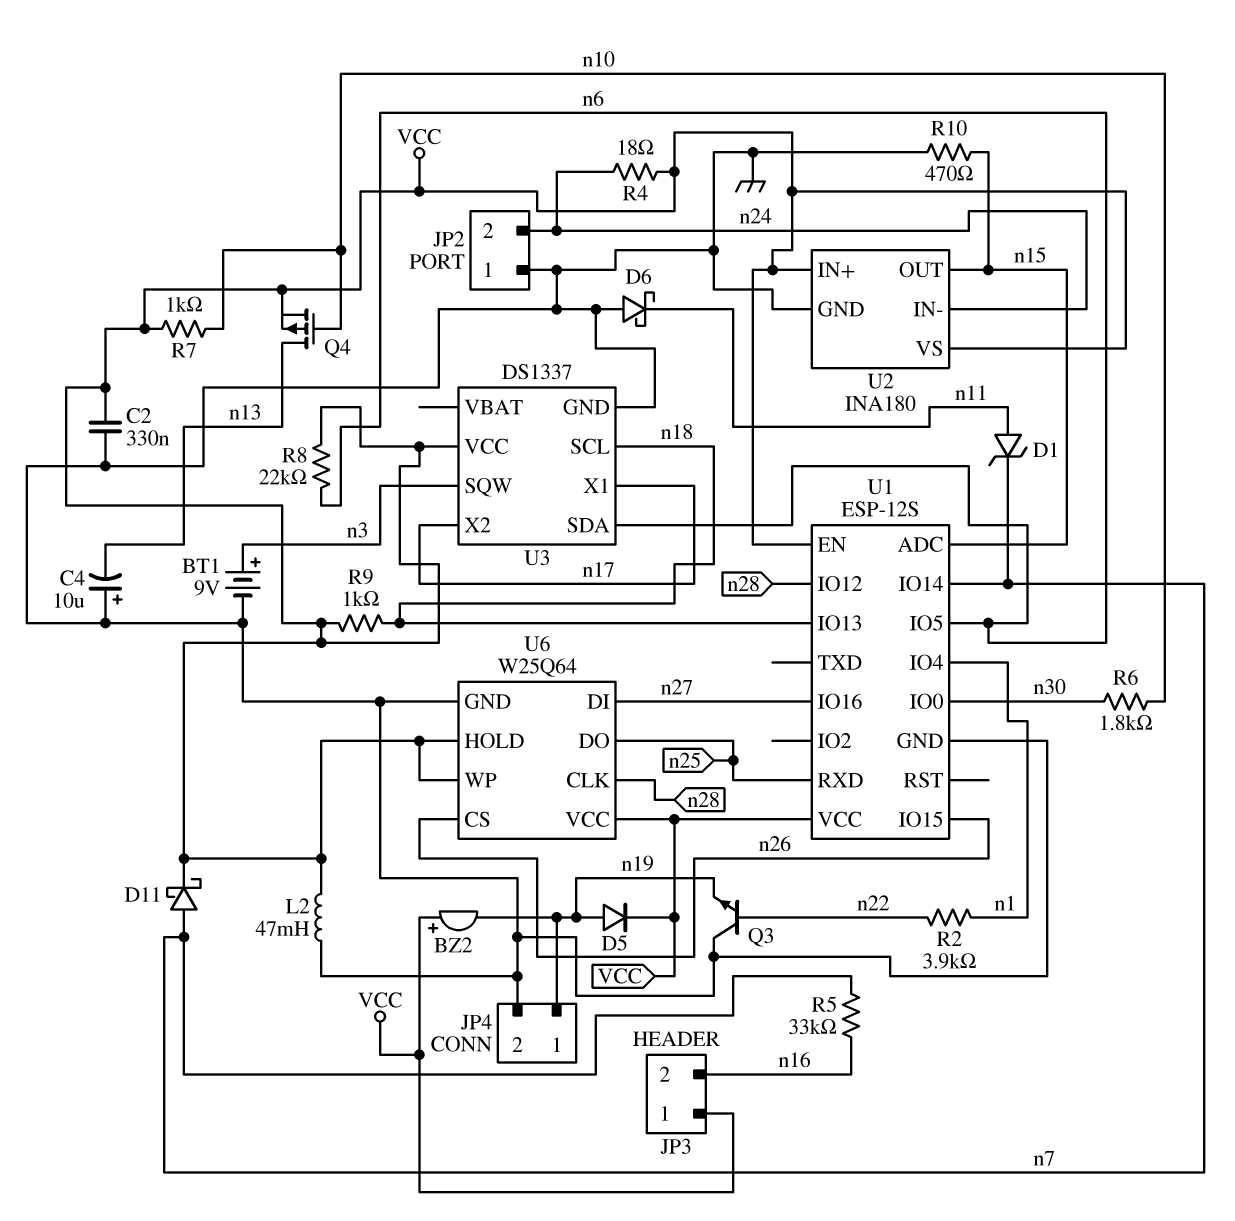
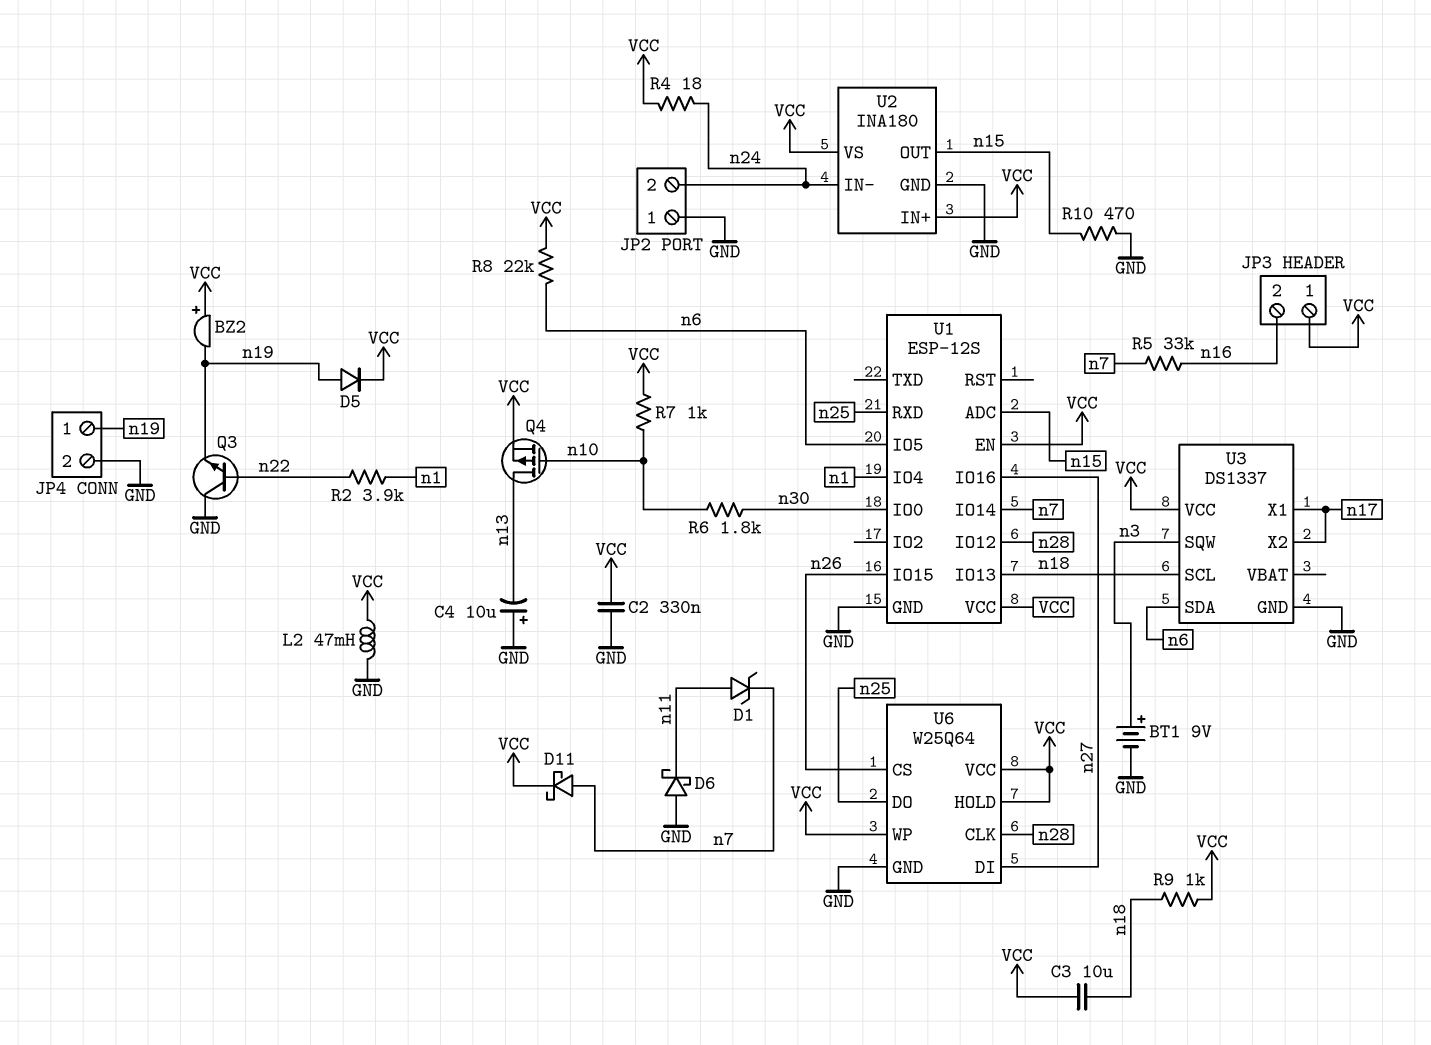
C3: none -> 10uF (VCC, n18)

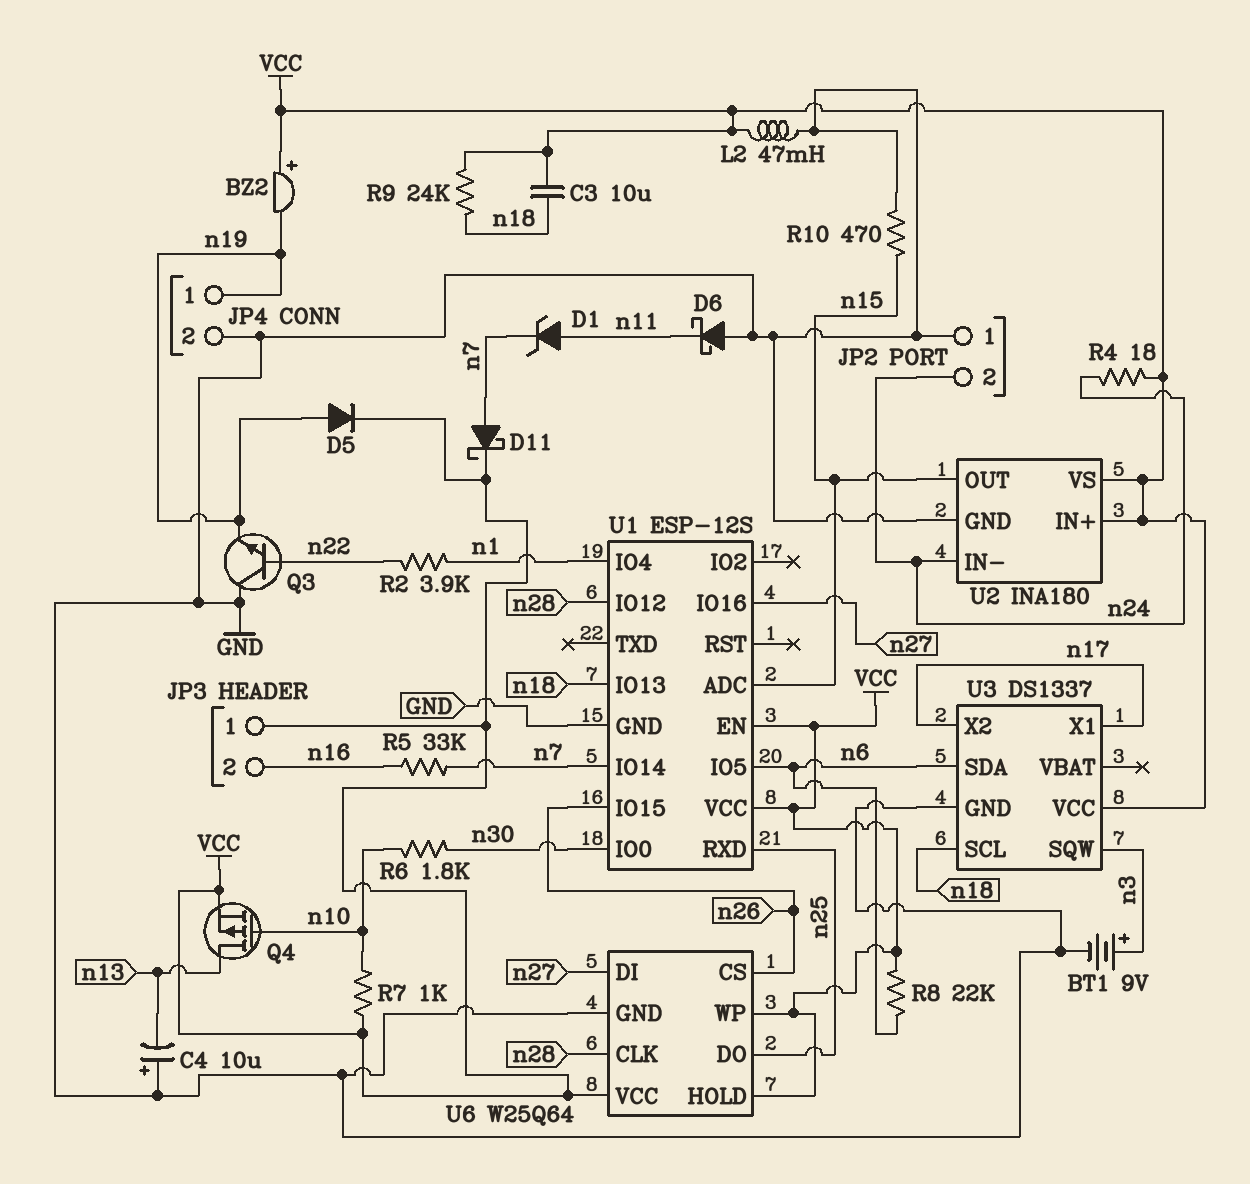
C2: 330nF (GND, VCC) -> none
R9: 1k (VCC, n18) -> 24k (VCC, n18)

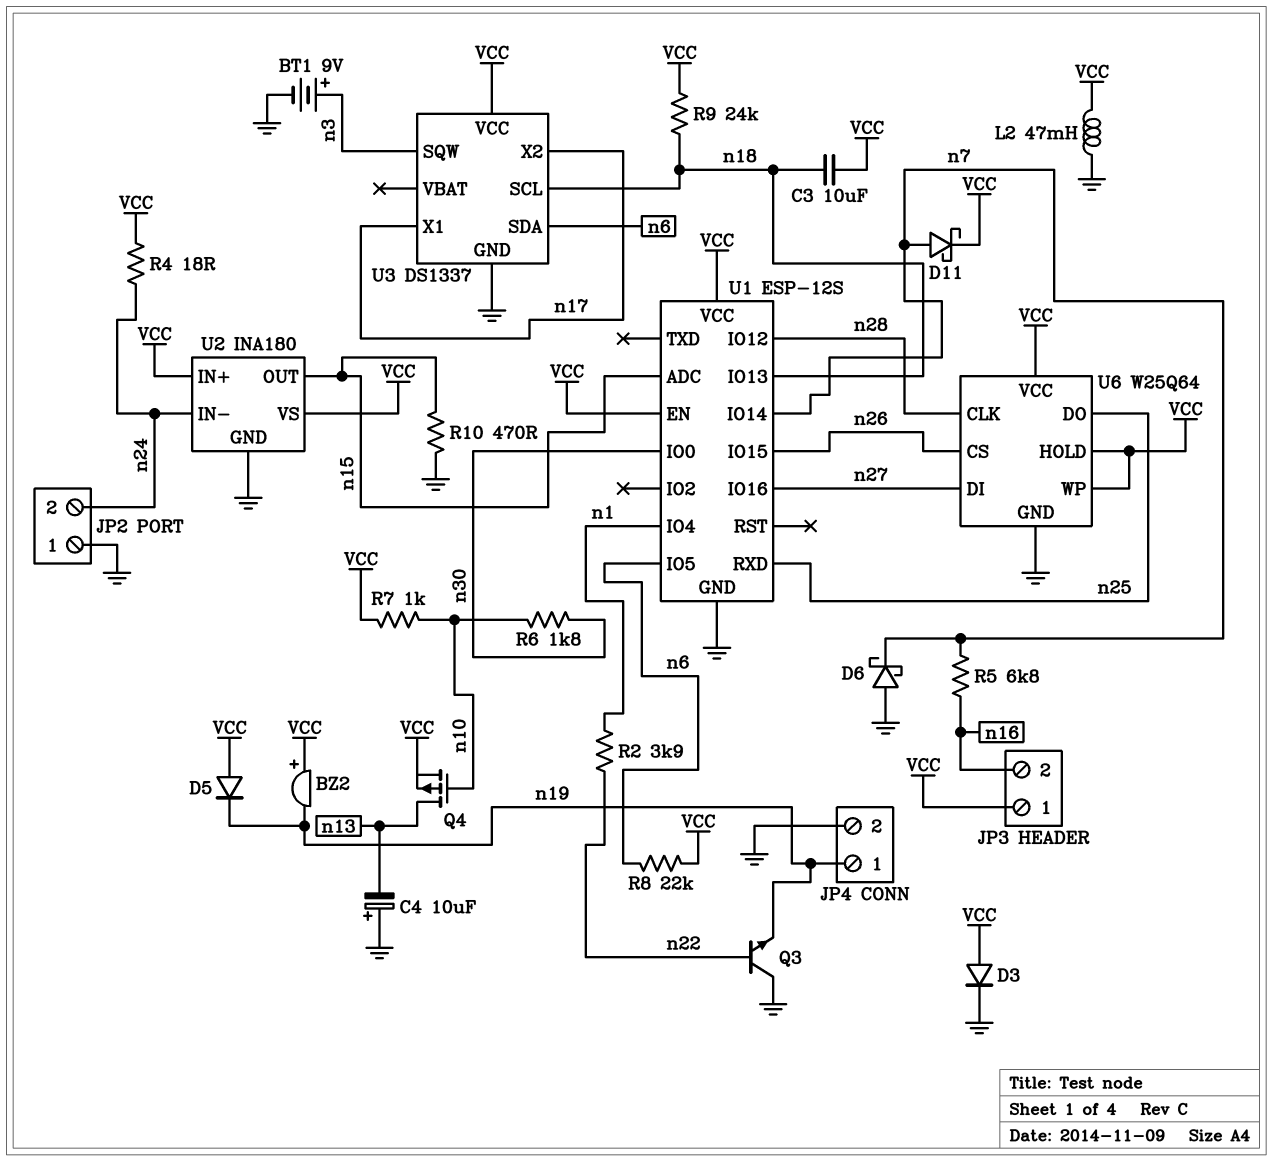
D1: zener (A n11, K n7) -> none
D3: none -> diode (A VCC, K GND)
D5: diode (A n19, K VCC) -> diode (A VCC, K n19)
D6: schottky (A GND, K n11) -> schottky (A GND, K n7)
R5: 33k (n7, n16) -> 6.8k (n7, n16)

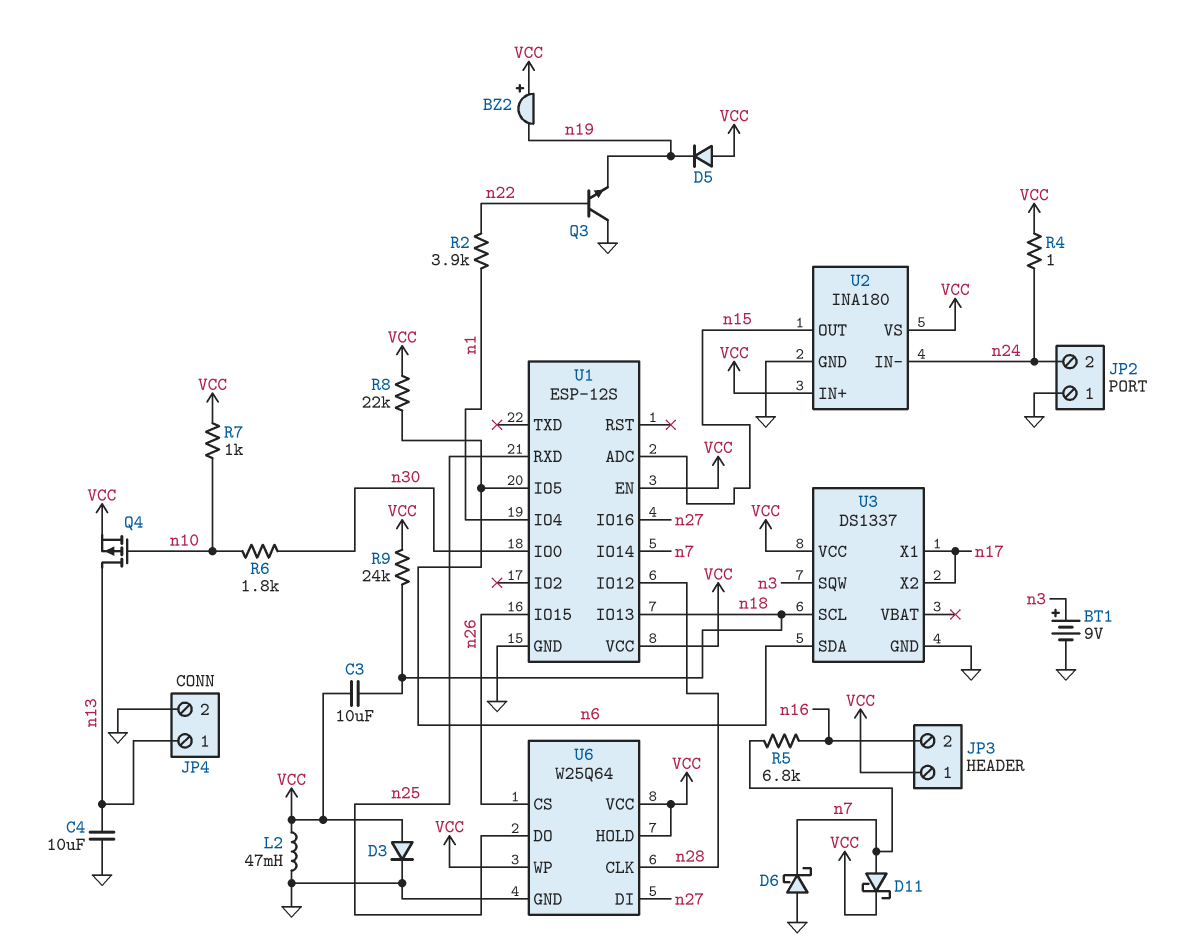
C4: 10uF (plus GND, minus n13) -> 10uF (GND, n13)
JP4 pin 1: n19 -> n13
R4: 18 (VCC, n24) -> 1 (VCC, n24)
R10: 470 (GND, n15) -> none

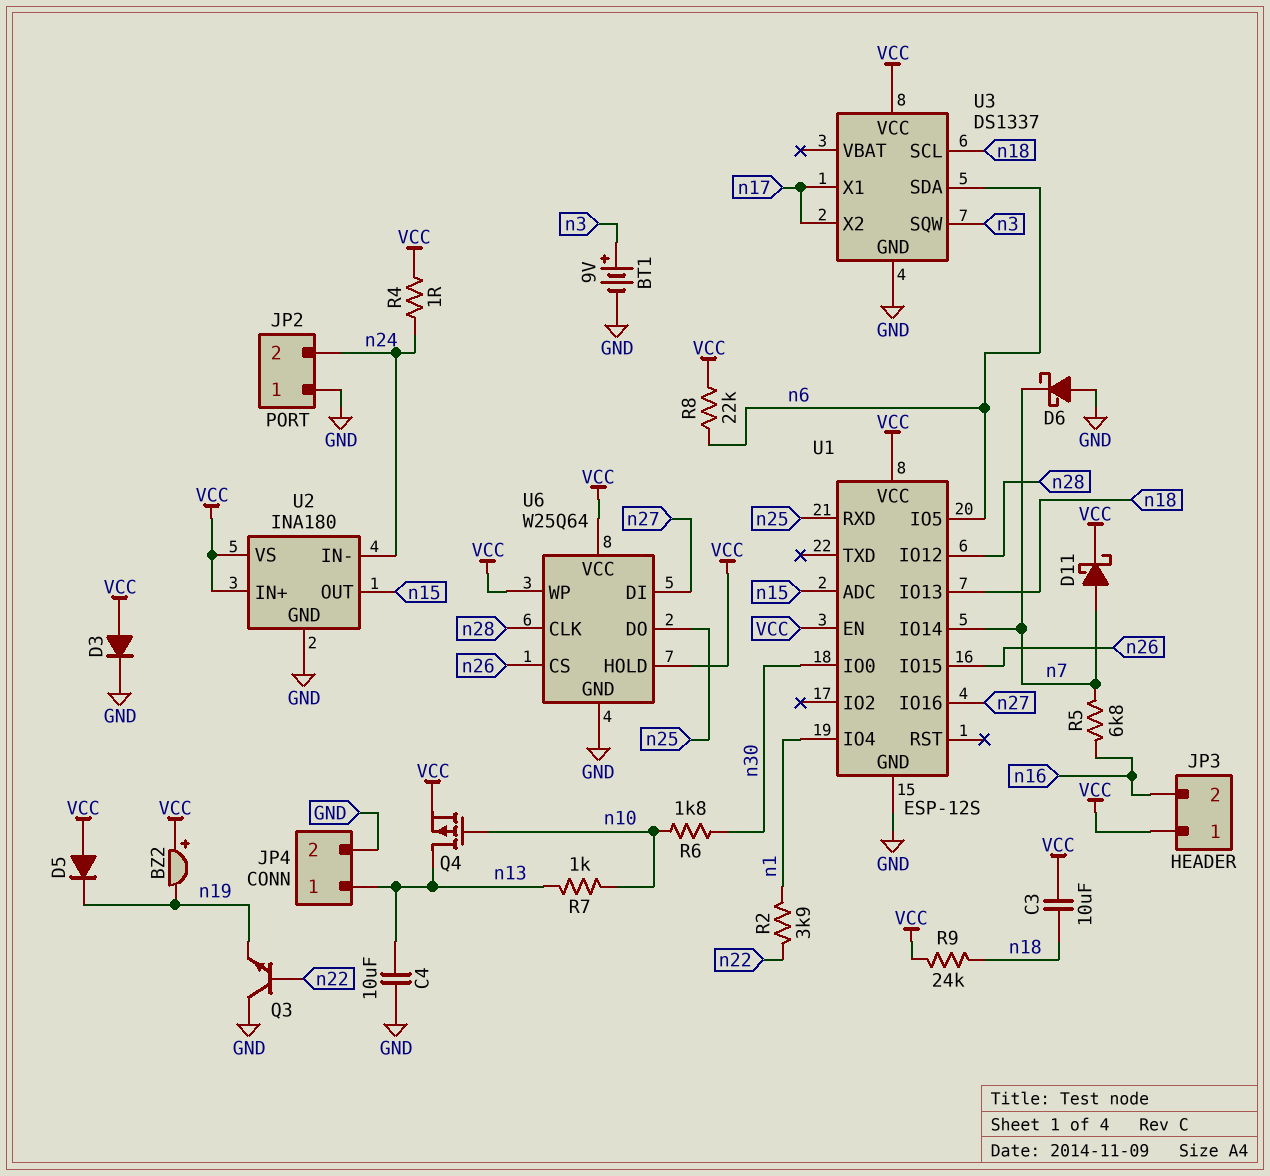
L2: 47mH (GND, VCC) -> none
R7: 1k (VCC, n10) -> 1k (n10, n13)

